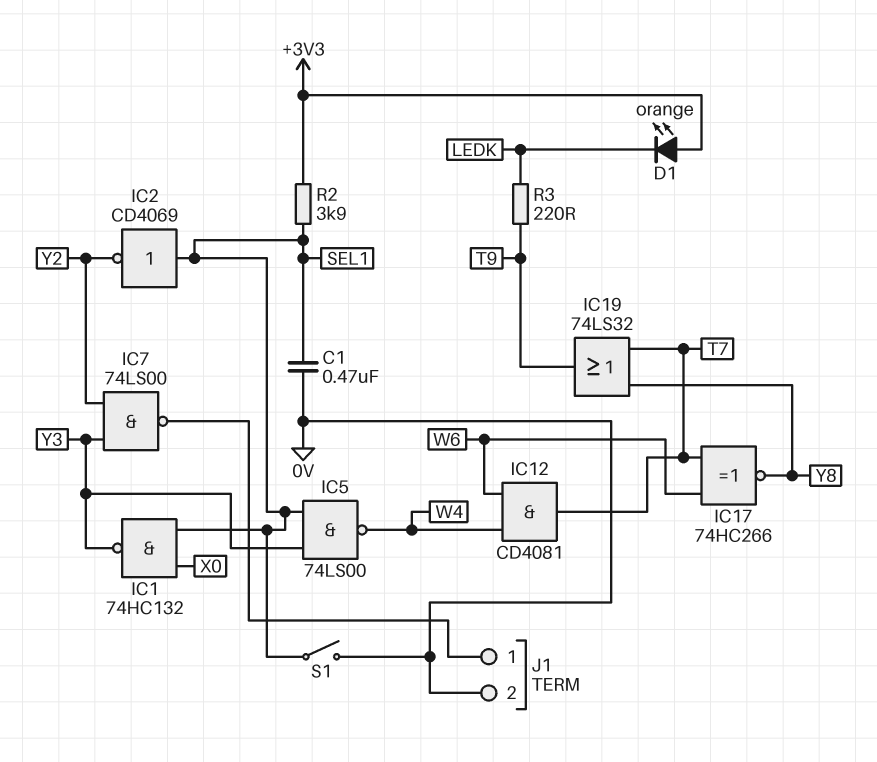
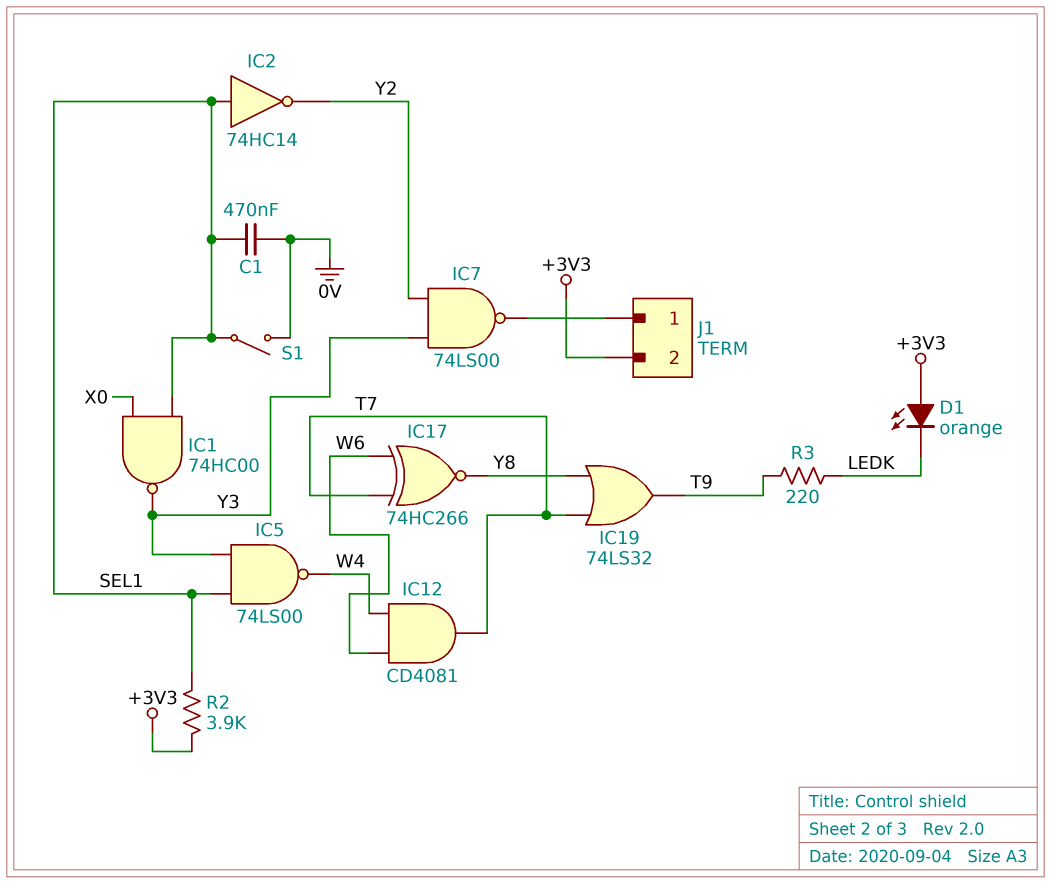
IC1: NAND 74HC132 (in SEL1, in X0, out Y3) -> NAND 74HC00 (in SEL1, in X0, out Y3)
IC2: NOT CD4069 (in SEL1, out Y2) -> NOT 74HC14 (in SEL1, out Y2)
J1 pin 2: 0V -> +3V3

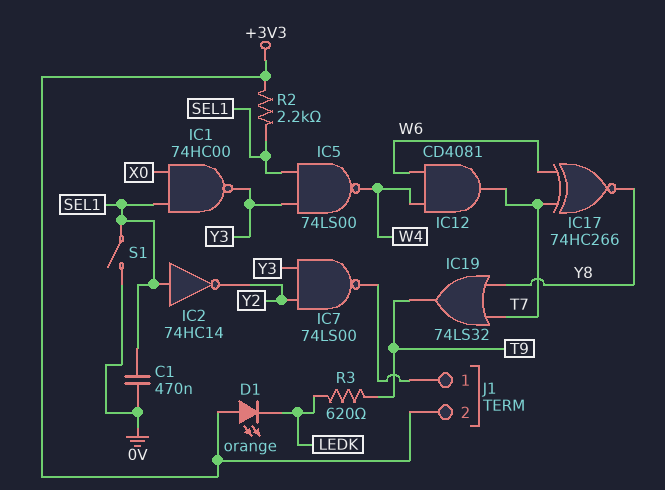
R2: 3.9k (+3V3, SEL1) -> 2.2k (+3V3, SEL1)
R3: 220 (LEDK, T9) -> 620 (LEDK, T9)

